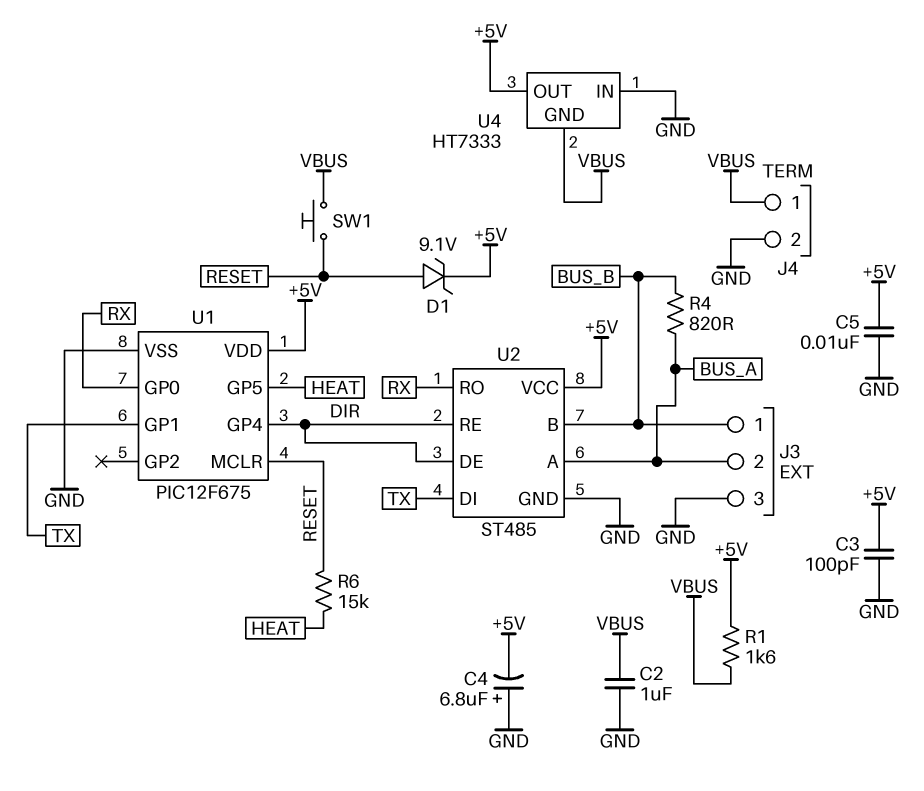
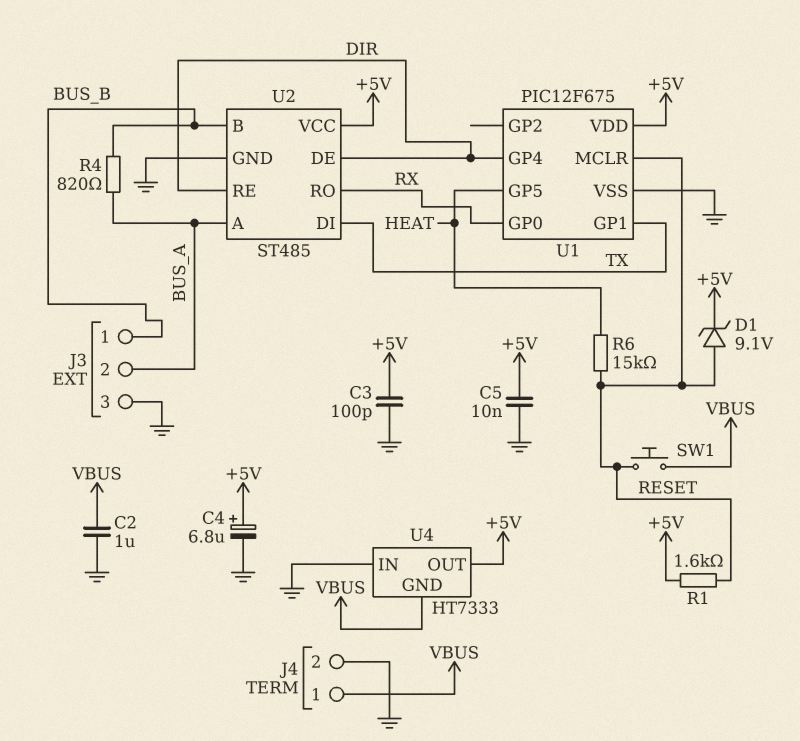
C4: 6.8uF (plus GND, minus +5V) -> 6.8uF (plus +5V, minus GND)
R1: 1.6k (+5V, VBUS) -> 1.6k (+5V, RESET)

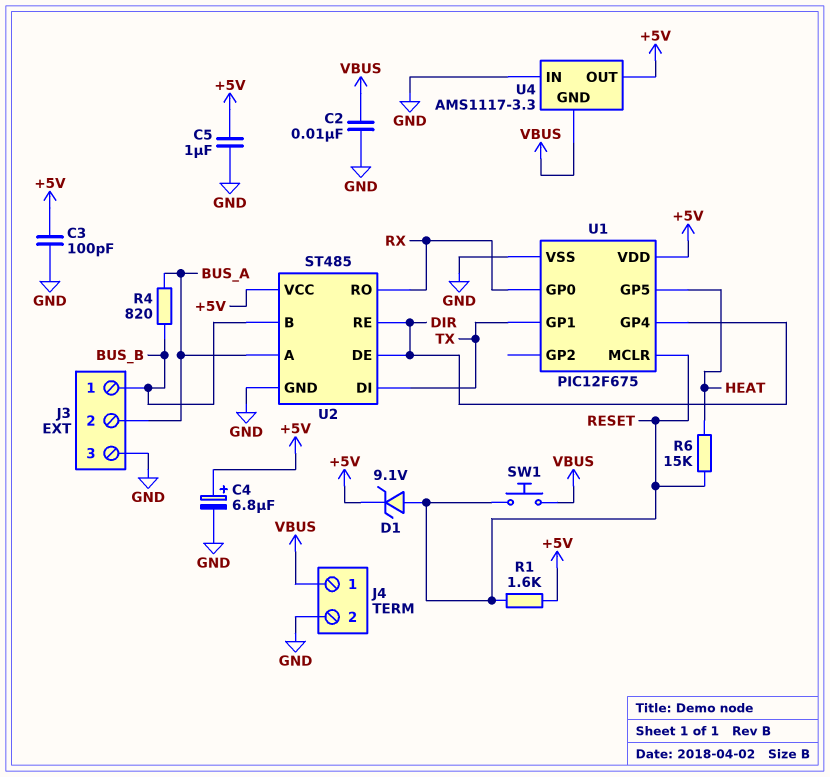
C2: 1uF (GND, VBUS) -> 10nF (GND, VBUS)
C5: 10nF (+5V, GND) -> 1uF (+5V, GND)
U4: HT7333 -> AMS1117-3.3

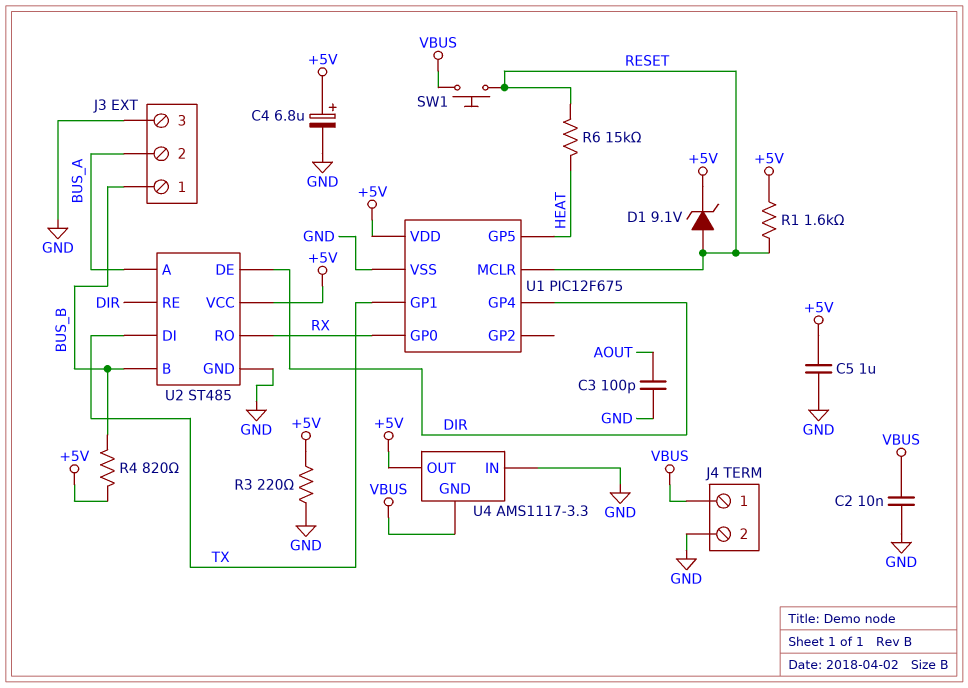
C3: 100pF (+5V, GND) -> 100pF (AOUT, GND)
R3: none -> 220 (+5V, GND)
R4: 820 (BUS_A, BUS_B) -> 820 (+5V, BUS_B)

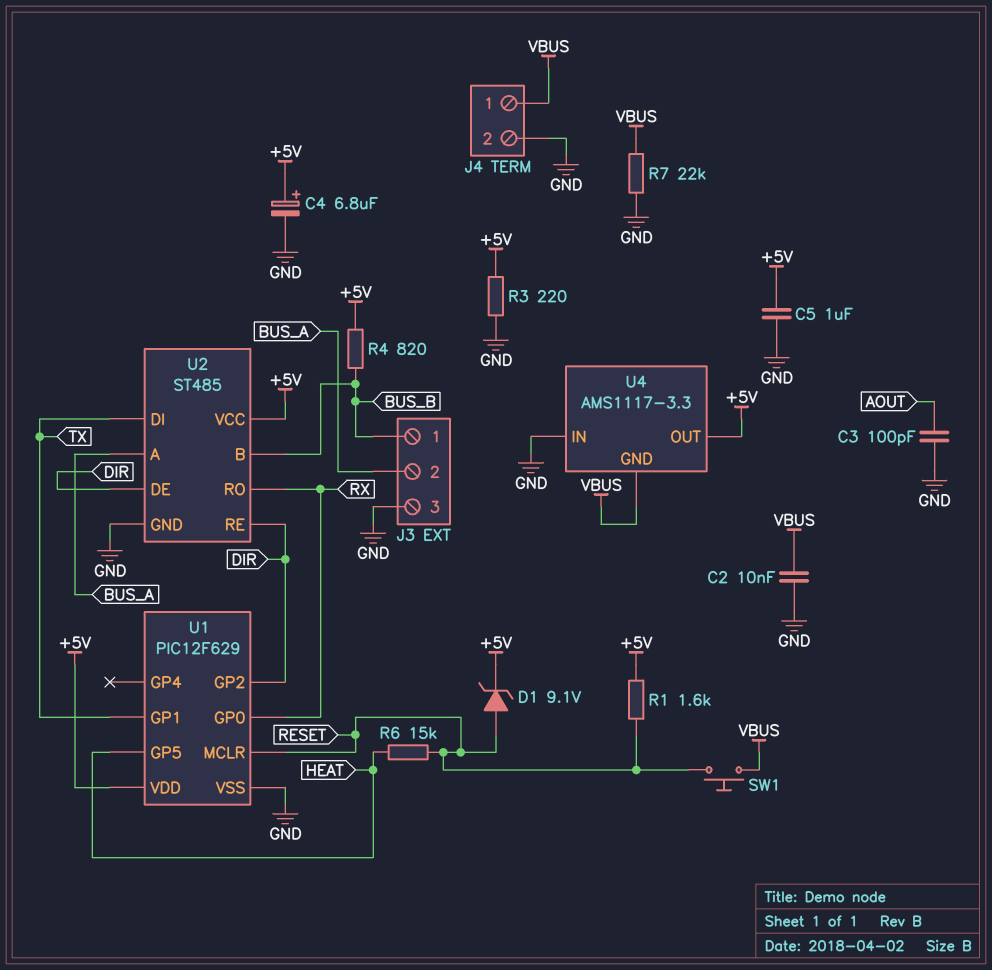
R7: none -> 22k (GND, VBUS)
U1: PIC12F675 -> PIC12F629
U1 pin GP2: none -> DIR
U1 pin GP4: DIR -> none

